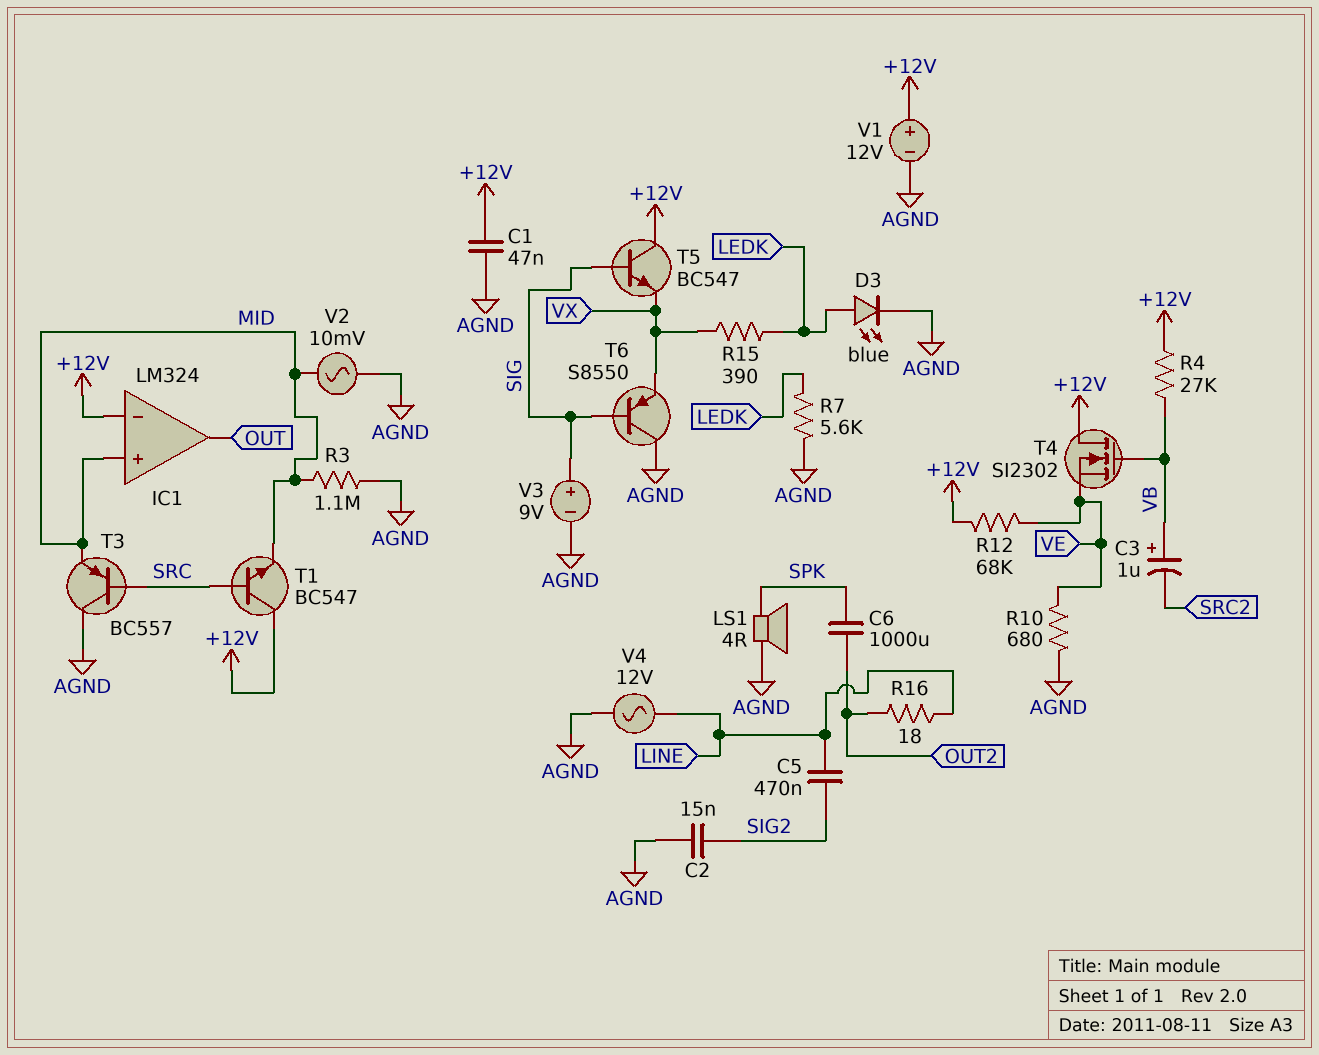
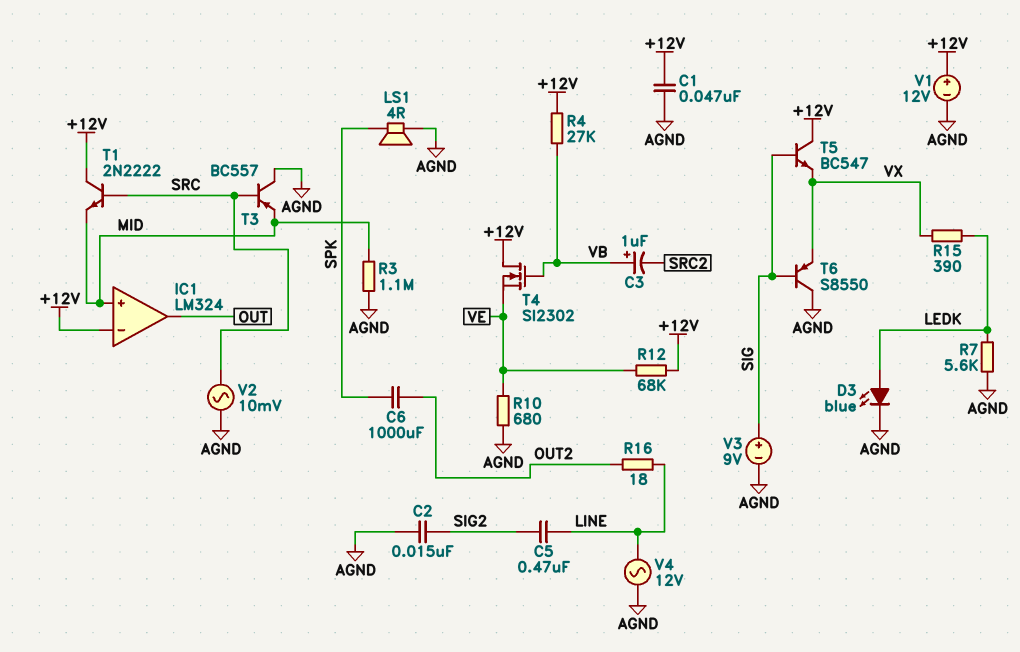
T1: NPN BC547 (B SRC, C +12V, E MID) -> NPN 2N2222 (B SRC, C +12V, E MID)
V2: AC 10mV (AGND, MID) -> AC 10mV (AGND, SRC)

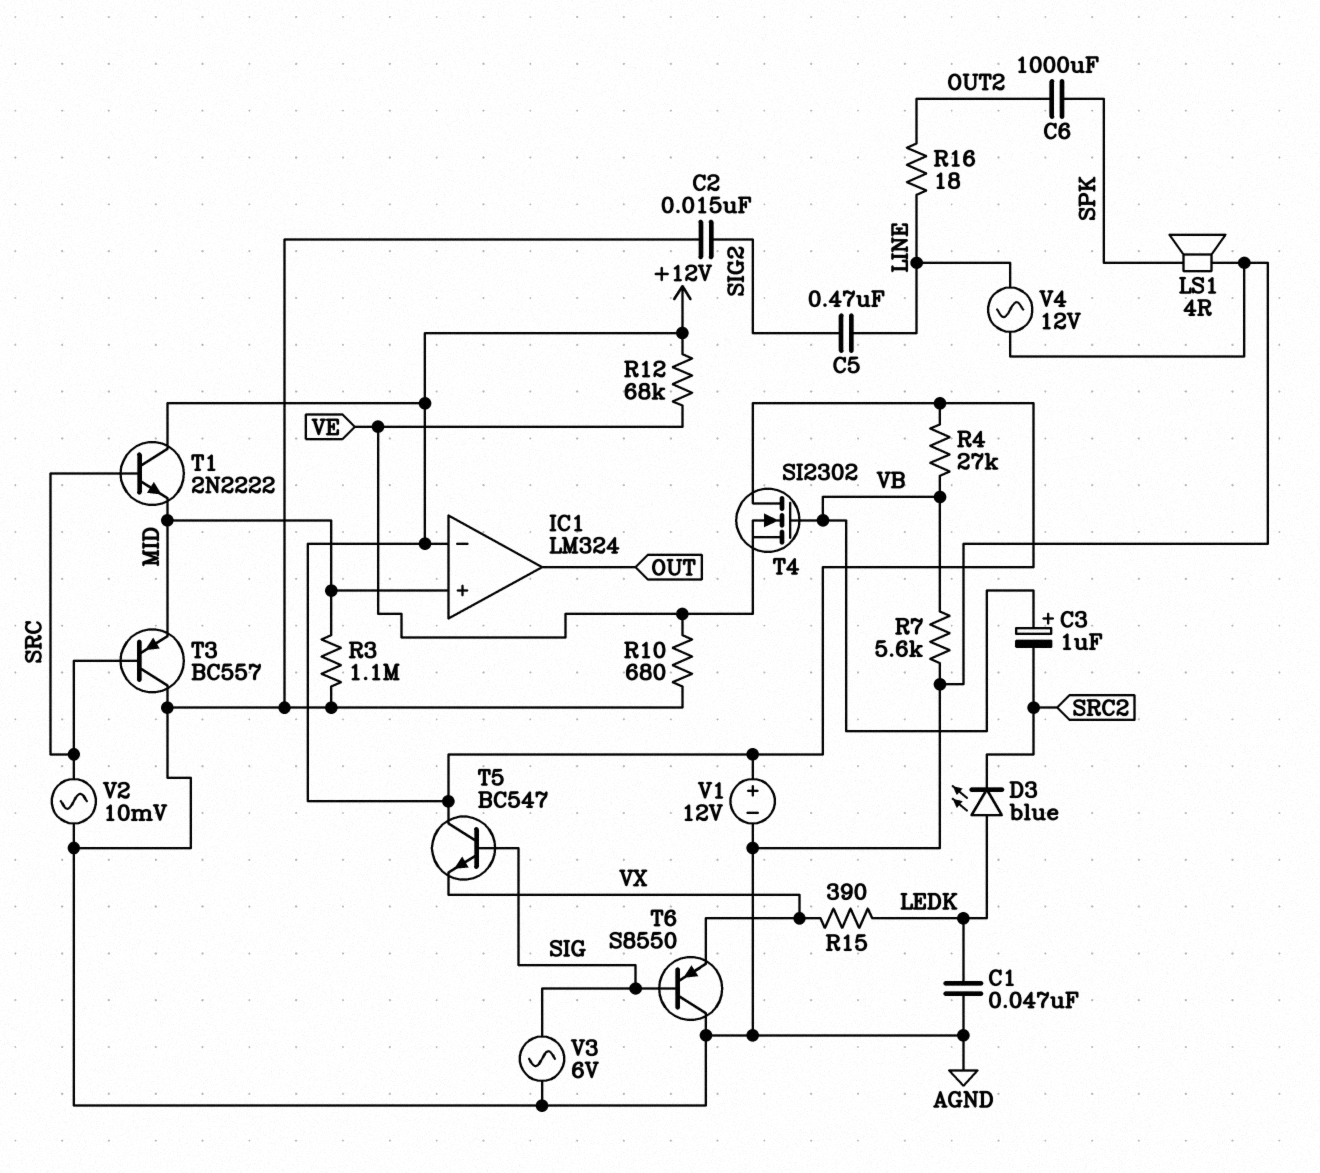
C1: 47nF (+12V, AGND) -> 47nF (AGND, LEDK)
D3: LED blue (A LEDK, K AGND) -> LED blue (A LEDK, K SRC2)
R7: 5.6k (AGND, LEDK) -> 5.6k (AGND, VB)
V3: 9V (plus SIG, minus AGND) -> AC 6V (AGND, SIG)

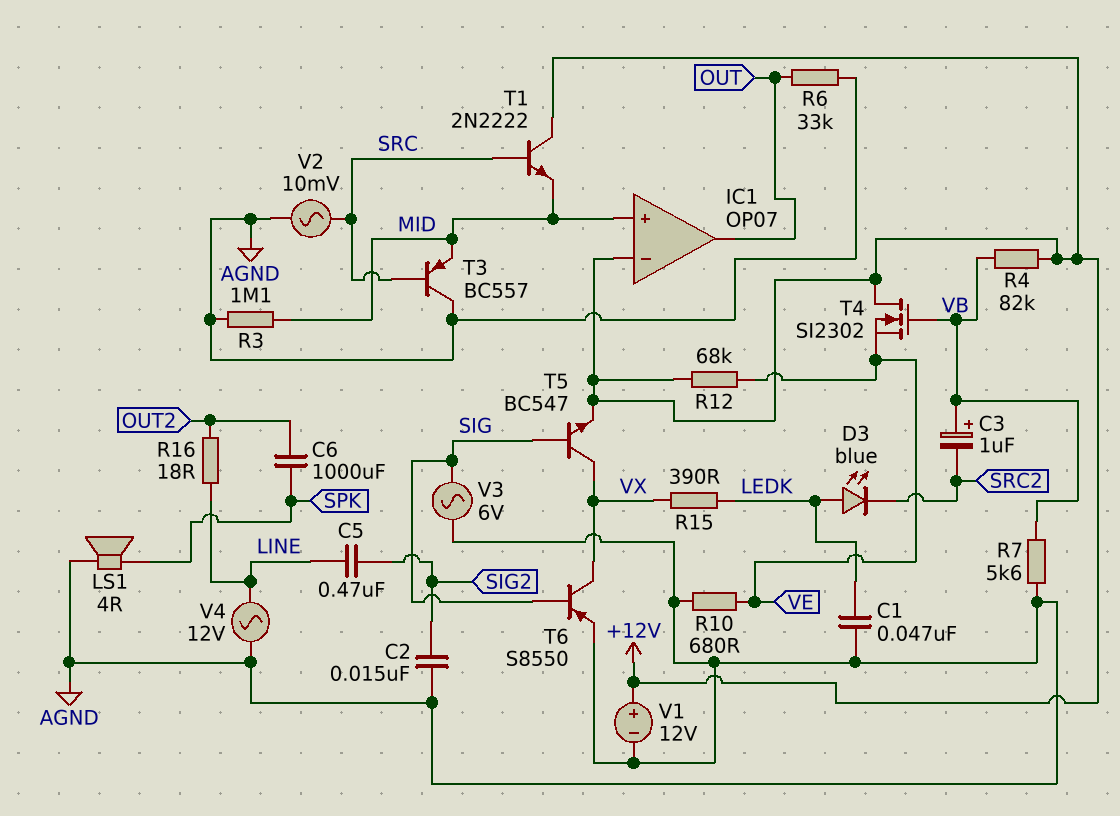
IC1: LM324 -> OP07
R4: 27k (+12V, VB) -> 82k (+12V, VB)
R6: none -> 33k (AGND, OUT)
T5: NPN BC547 (B SIG, C +12V, E VX) -> NPN BC547 (B SIG, C VX, E +12V)
T6: PNP S8550 (B SIG, C AGND, E VX) -> PNP S8550 (B SIG, C VX, E AGND)

